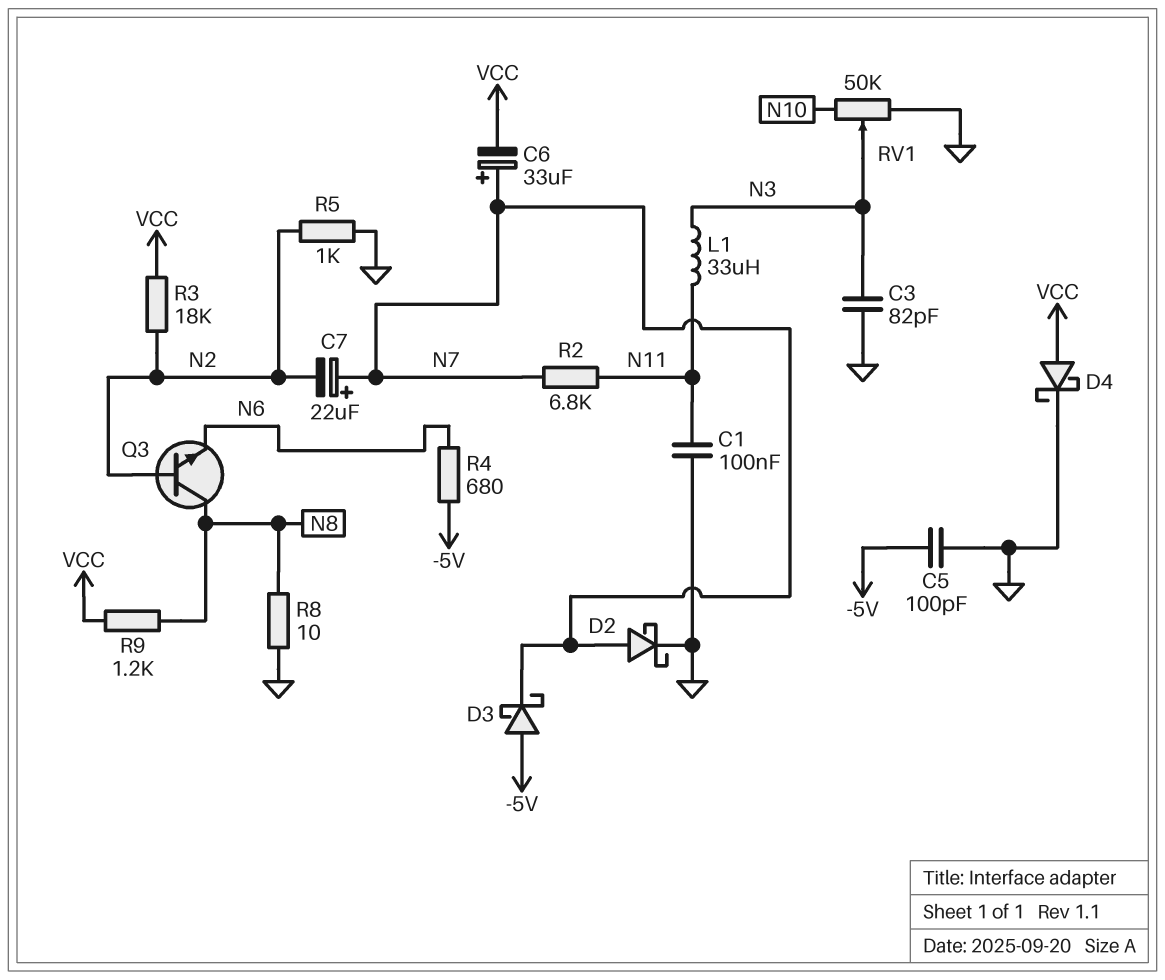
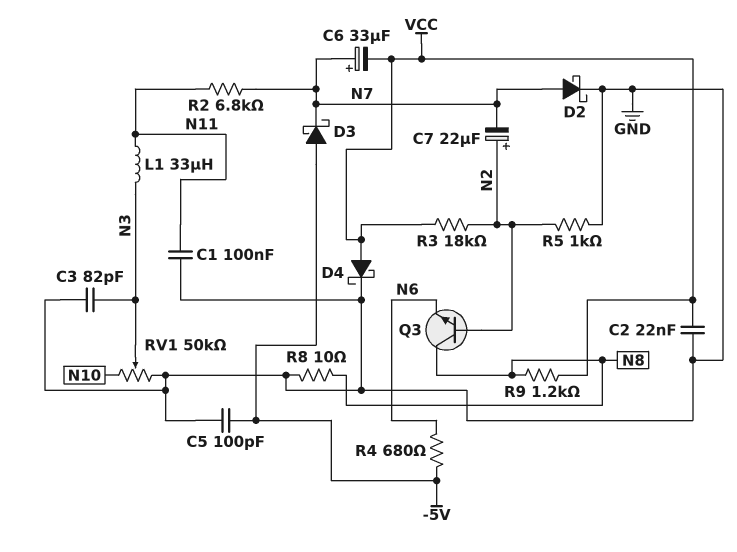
C2: none -> 22nF (GND, VCC)
C7: 22uF (plus N7, minus N2) -> 22uF (plus N2, minus N7)

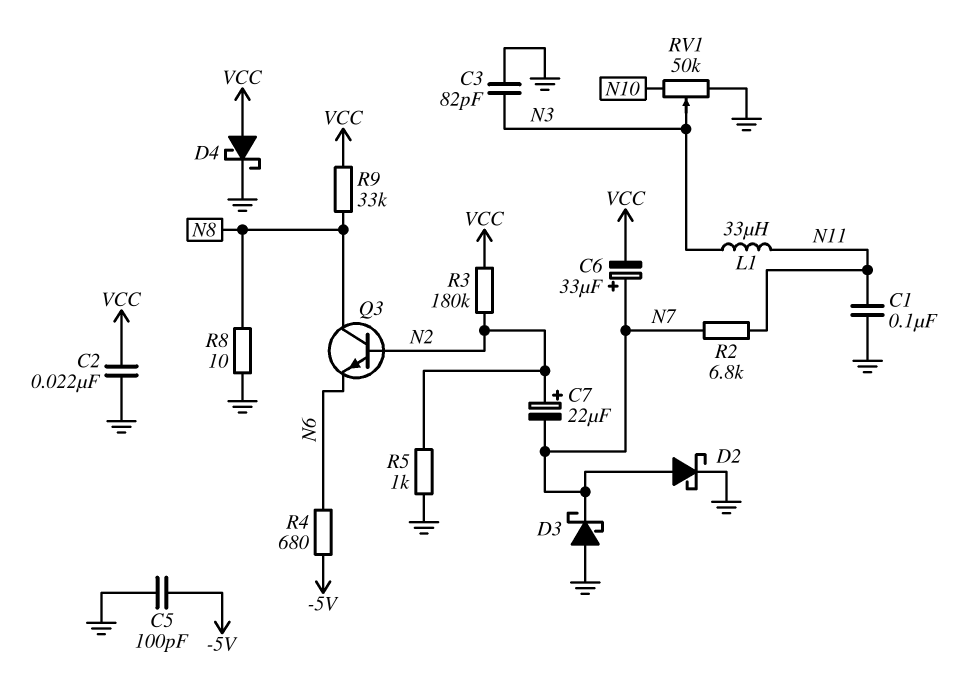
D3: schottky (A -5V, K N7) -> schottky (A GND, K N7)
R3: 18k (N2, VCC) -> 180k (N2, VCC)
R9: 1.2k (N8, VCC) -> 33k (N8, VCC)

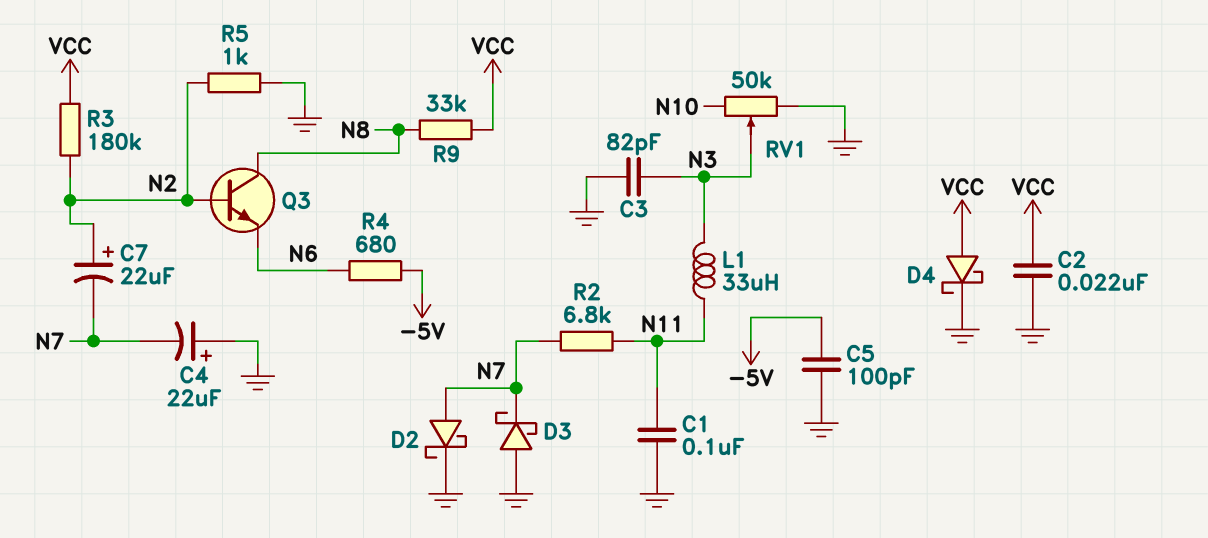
C4: none -> 22uF (plus GND, minus N7)
C6: 33uF (plus N7, minus VCC) -> none
R8: 10 (GND, N8) -> none

